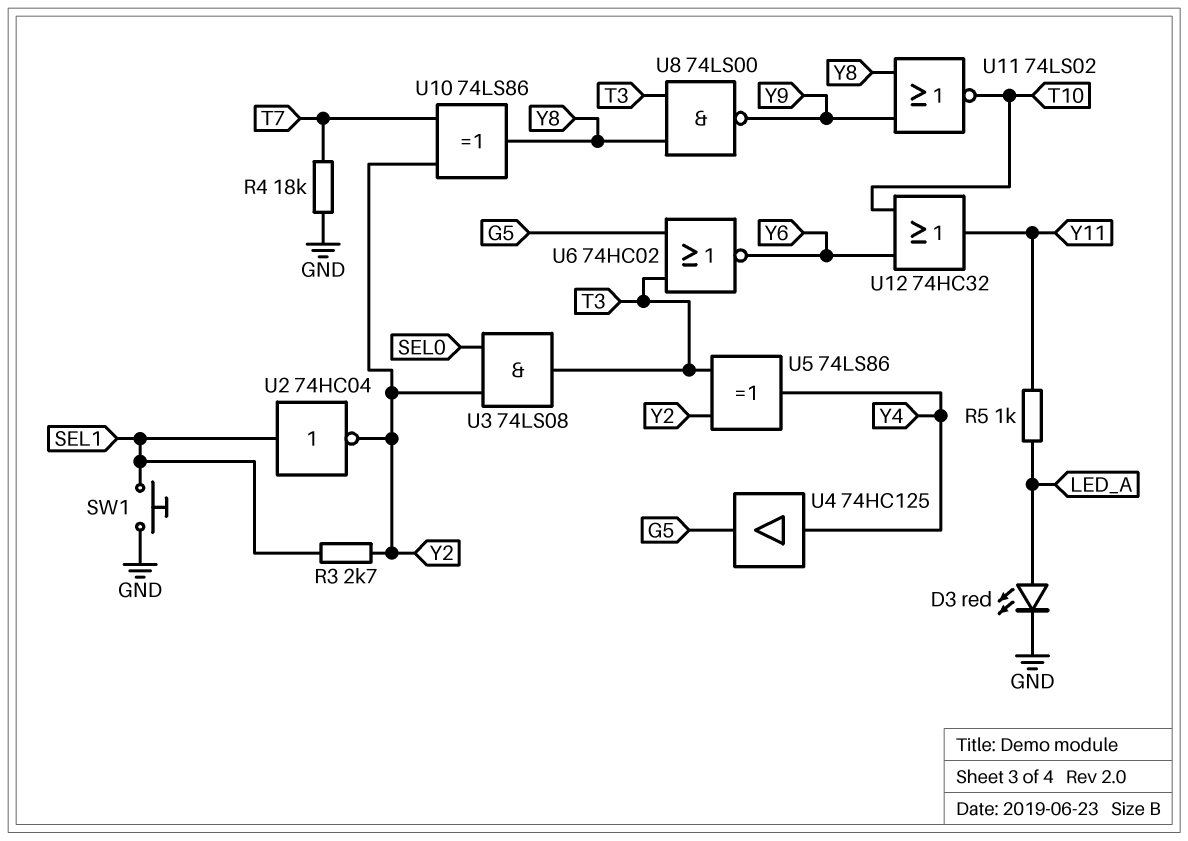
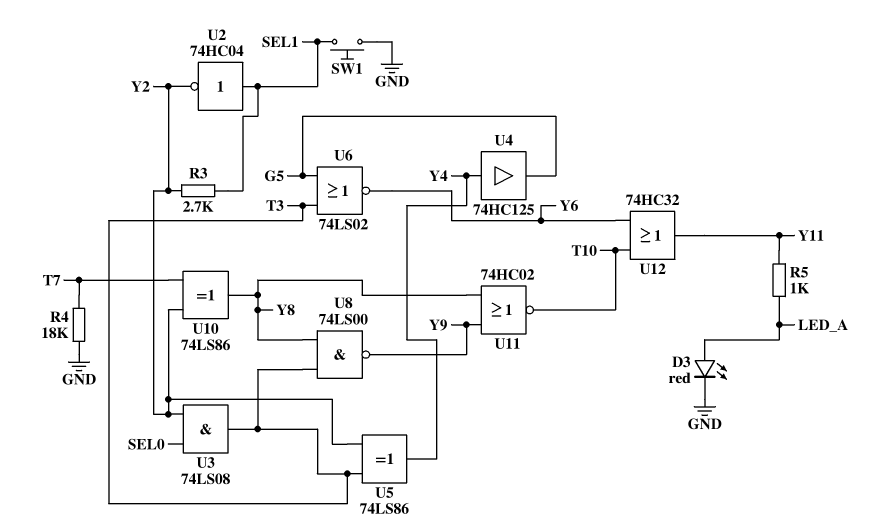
U6: NOR 74HC02 (in G5, in T3, out Y6) -> NOR 74LS02 (in G5, in T3, out Y6)
U11: NOR 74LS02 (in Y8, in Y9, out T10) -> NOR 74HC02 (in Y8, in Y9, out T10)

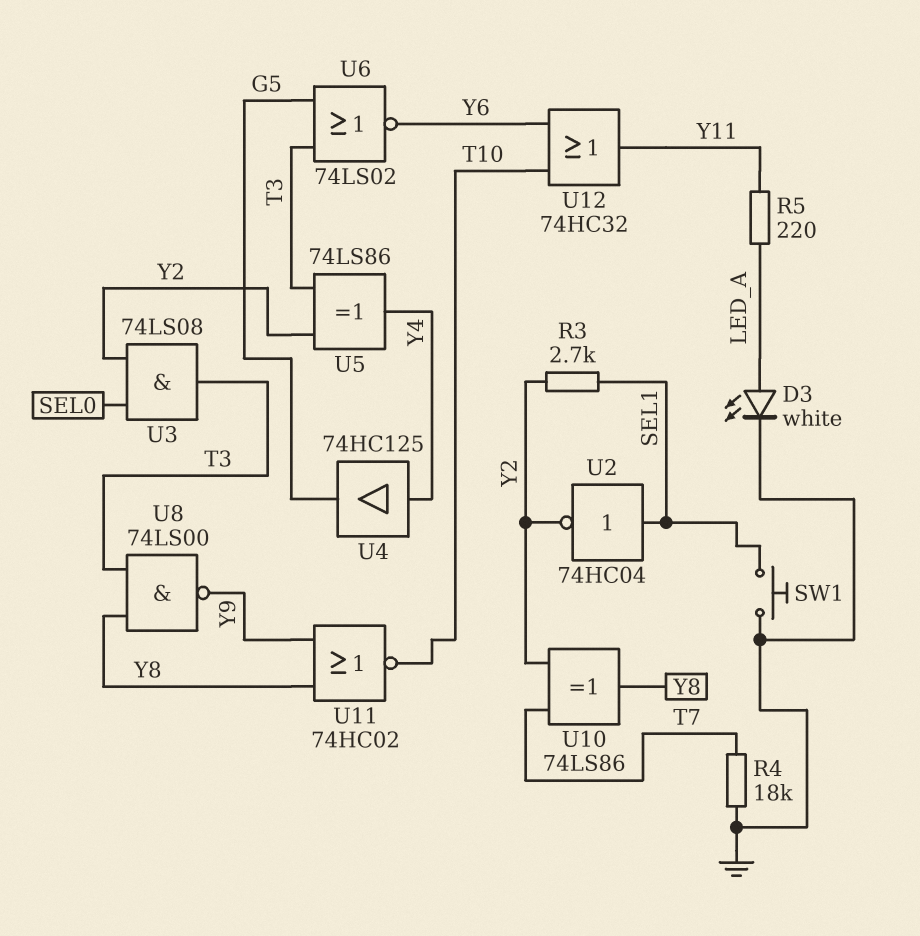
D3: LED red (A LED_A, K GND) -> LED white (A LED_A, K GND)
R5: 1k (LED_A, Y11) -> 220 (LED_A, Y11)

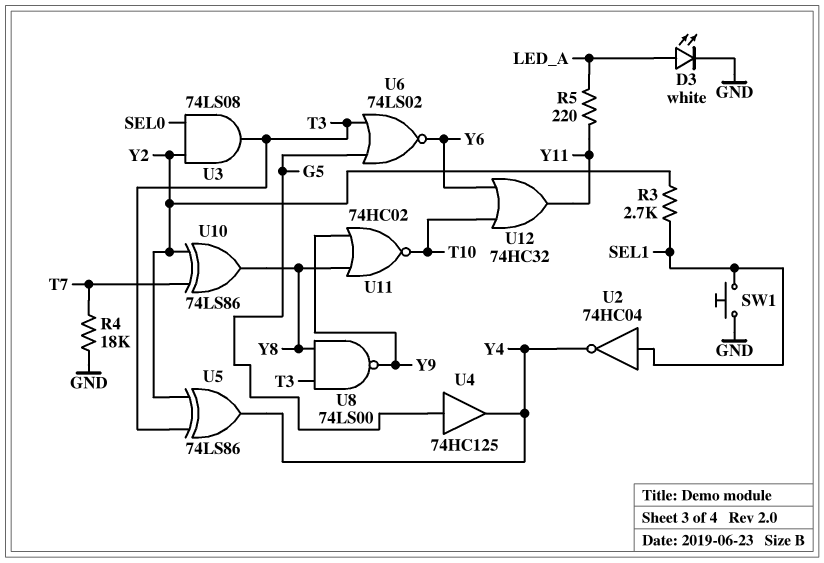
U2: NOT 74HC04 (in SEL1, out Y2) -> NOT 74HC04 (in SEL1, out Y4)
U4: buffer 74HC125 (in Y4, out G5) -> buffer 74HC125 (in G5, out Y4)

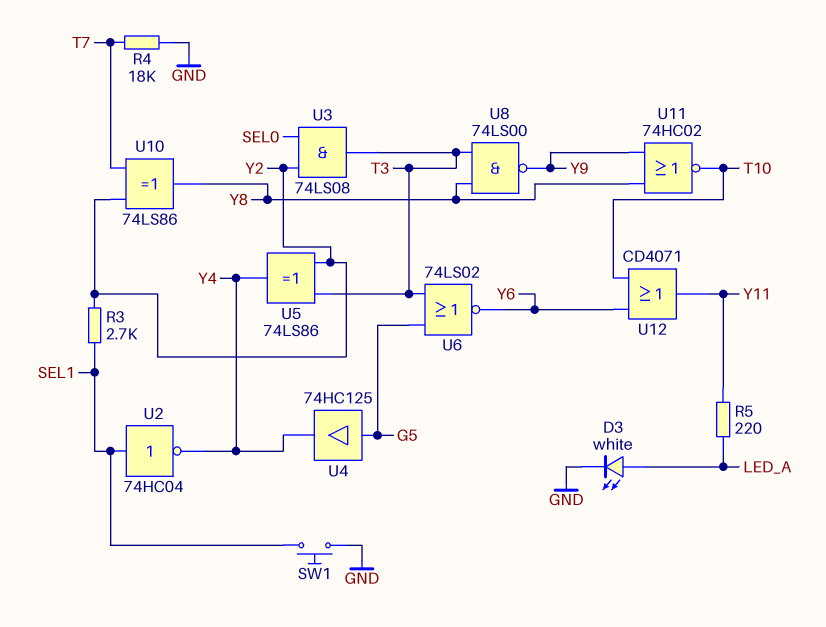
U12: OR 74HC32 (in T10, in Y6, out Y11) -> OR CD4071 (in T10, in Y6, out Y11)

